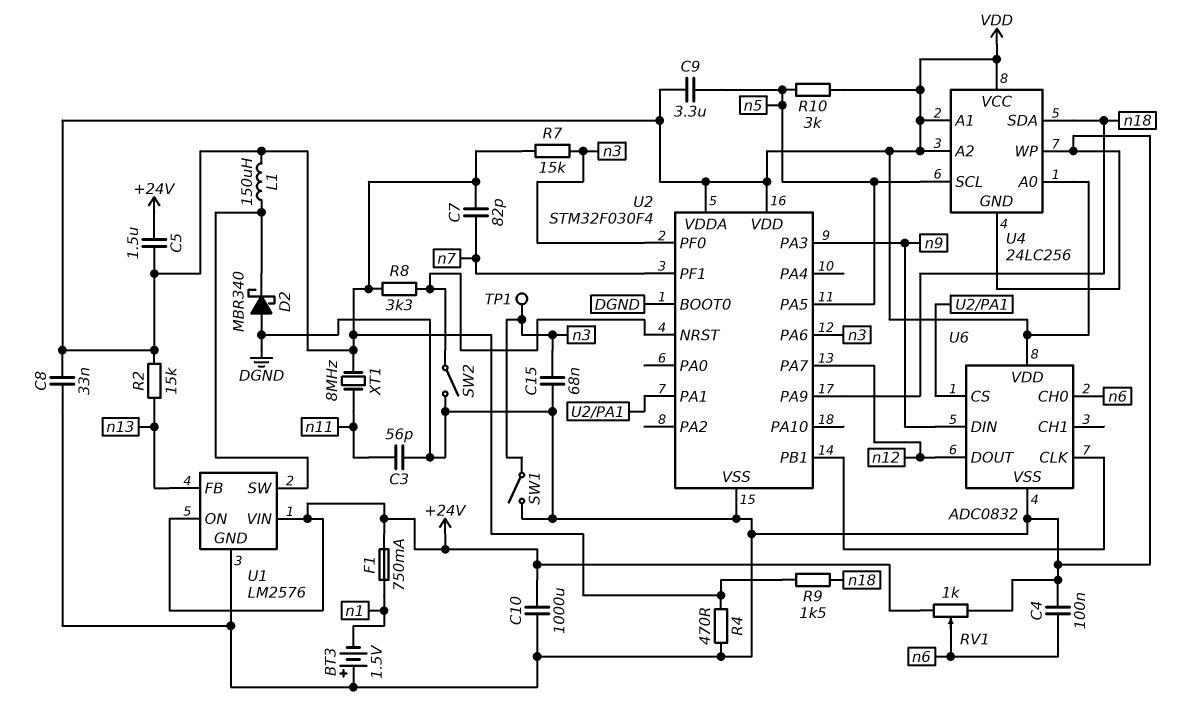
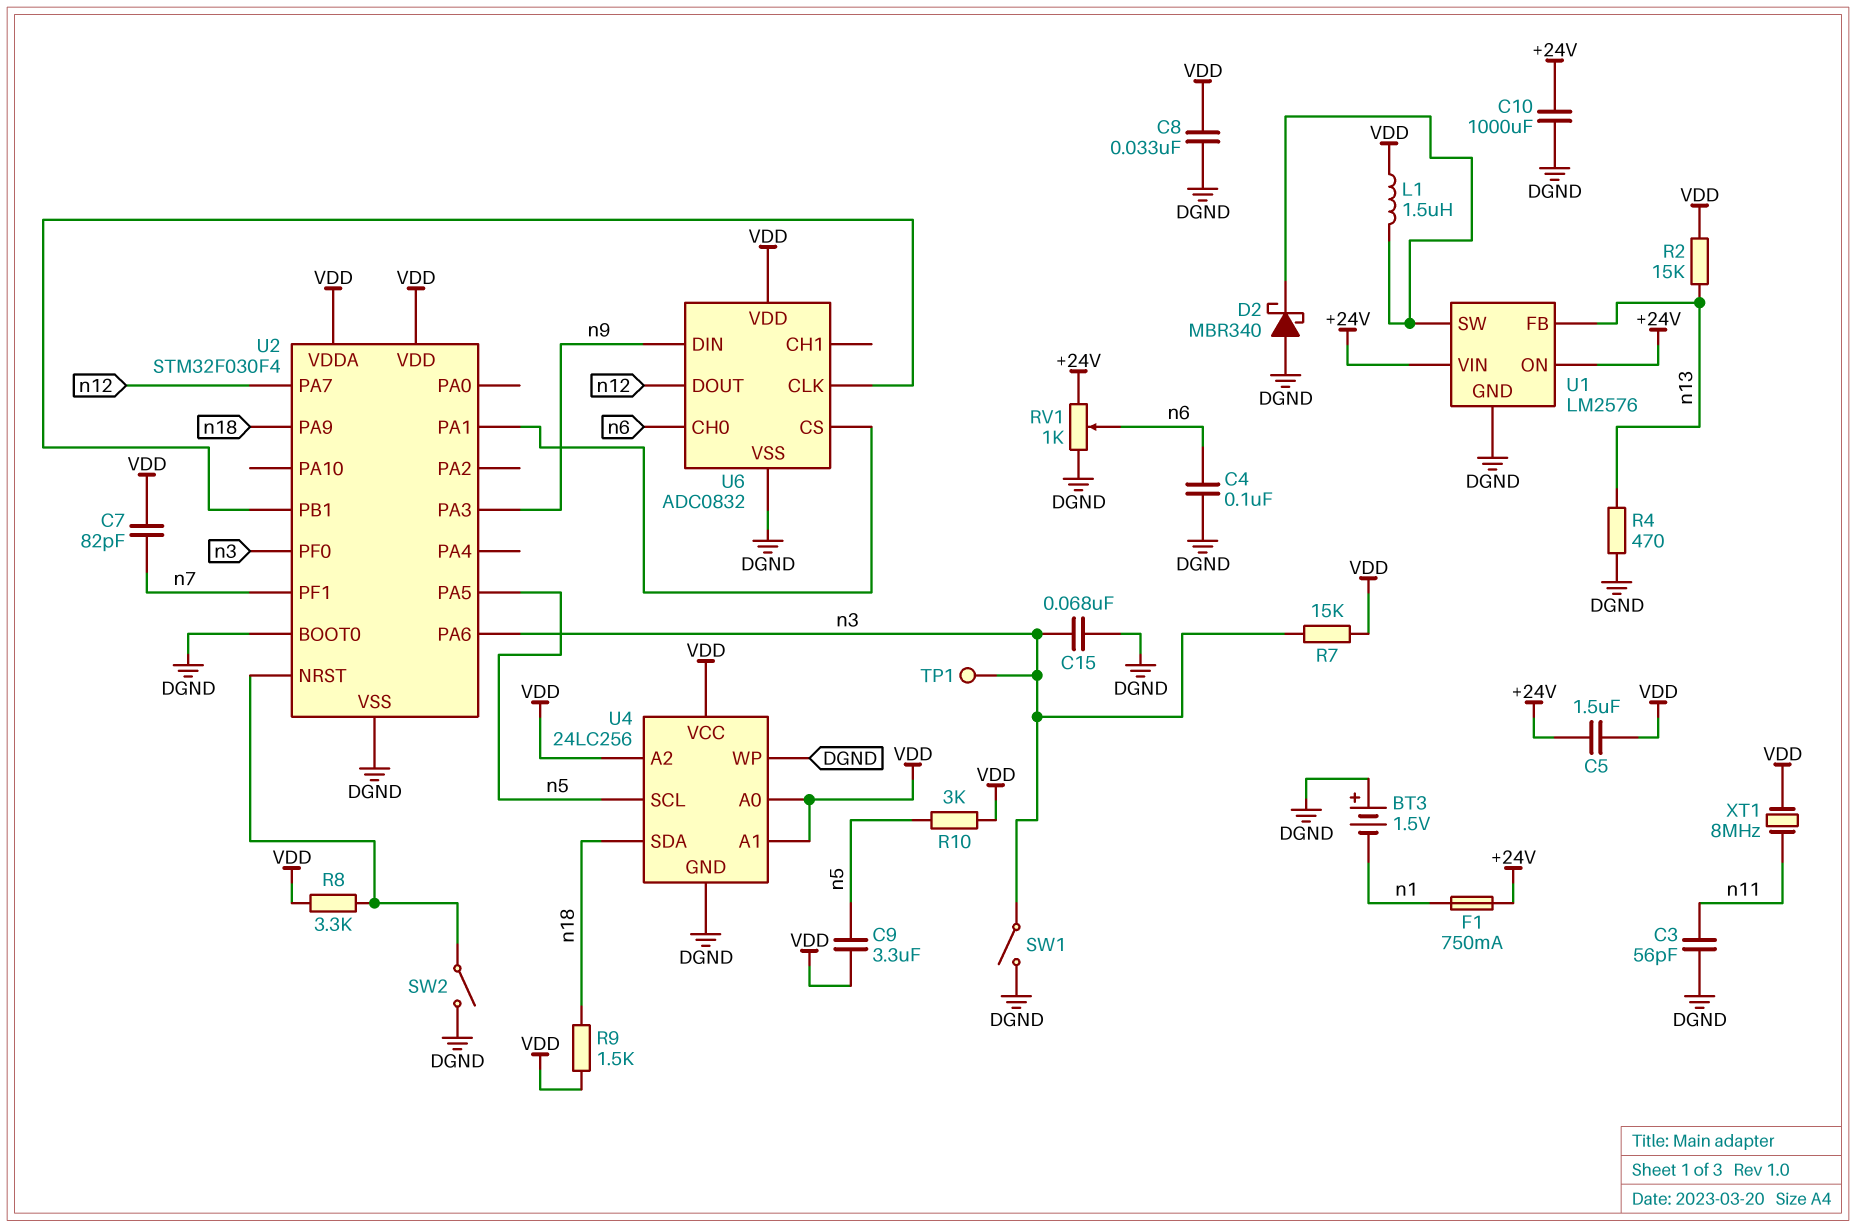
L1: 150uH (U1/SW, VDD) -> 1.5uH (U1/SW, VDD)
R4: 470 (DGND, VDD) -> 470 (DGND, n13)

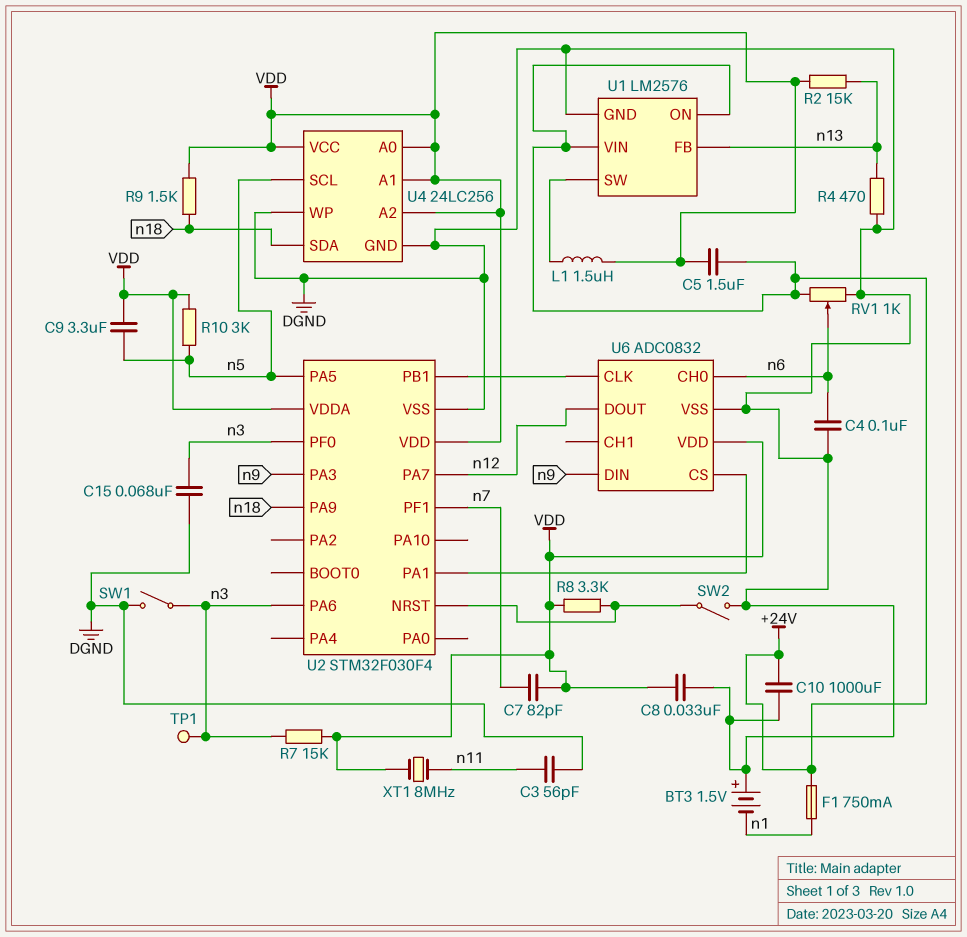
D2: schottky MBR340 (A DGND, K U1/SW) -> none
U2 pin BOOT0: DGND -> none

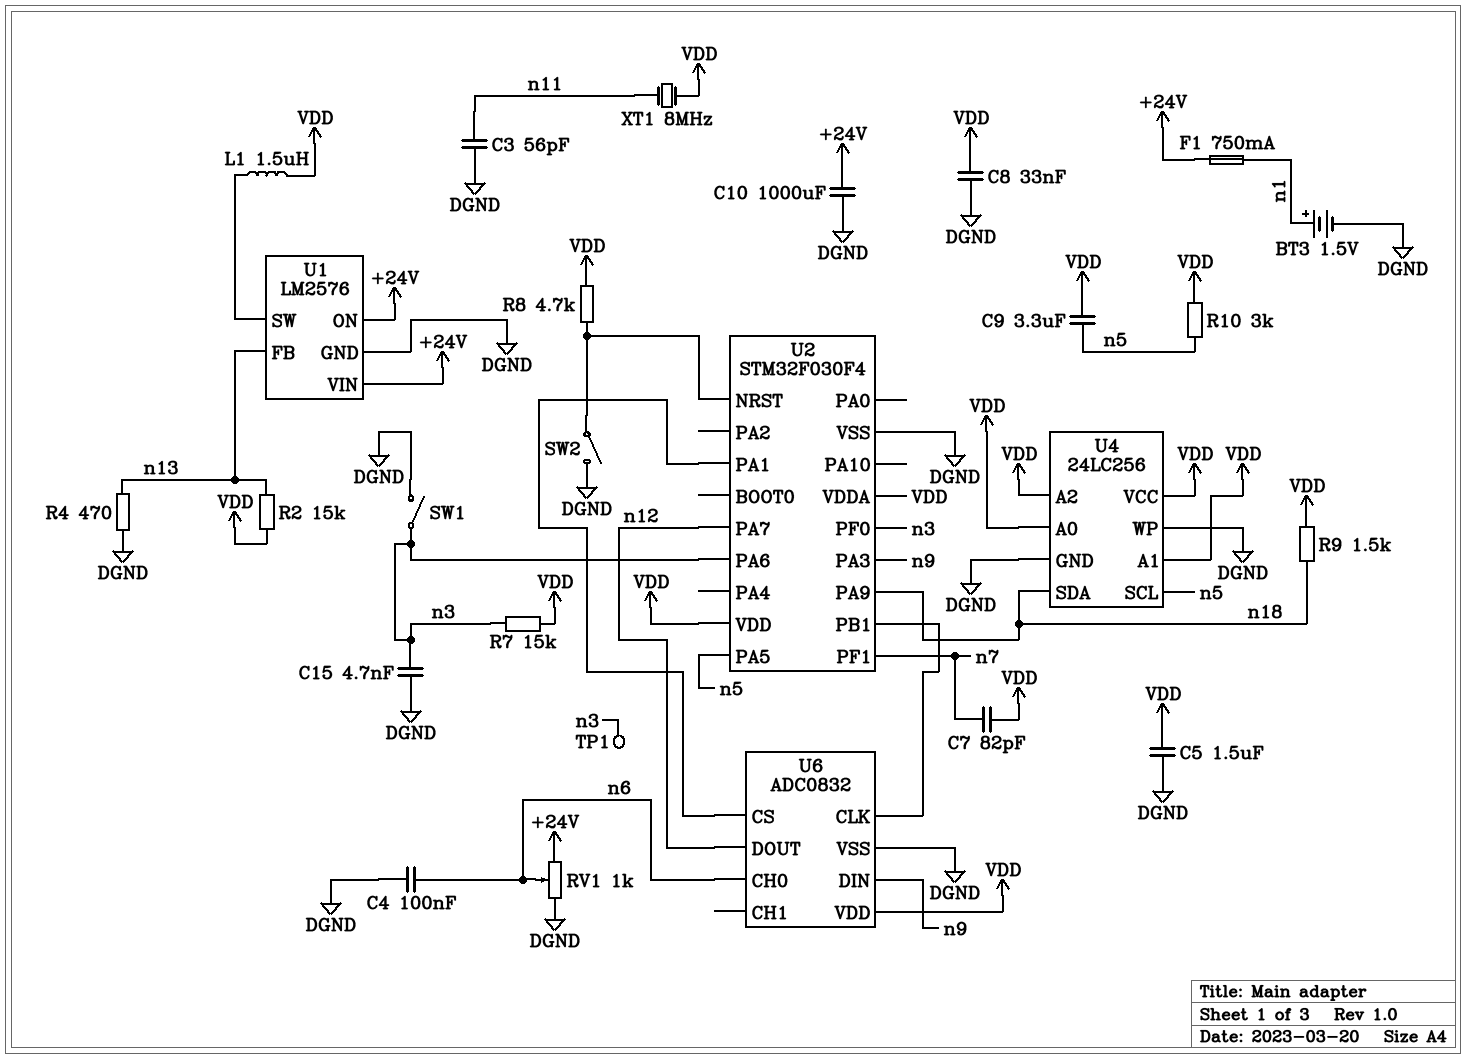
BT3: 1.5V (plus DGND, minus n1) -> 1.5V (plus n1, minus DGND)
C5: 1.5uF (+24V, VDD) -> 1.5uF (DGND, VDD)
C15: 68nF (DGND, n3) -> 4.7nF (DGND, n3)
R8: 3.3k (U2/NRST, VDD) -> 4.7k (U2/NRST, VDD)

